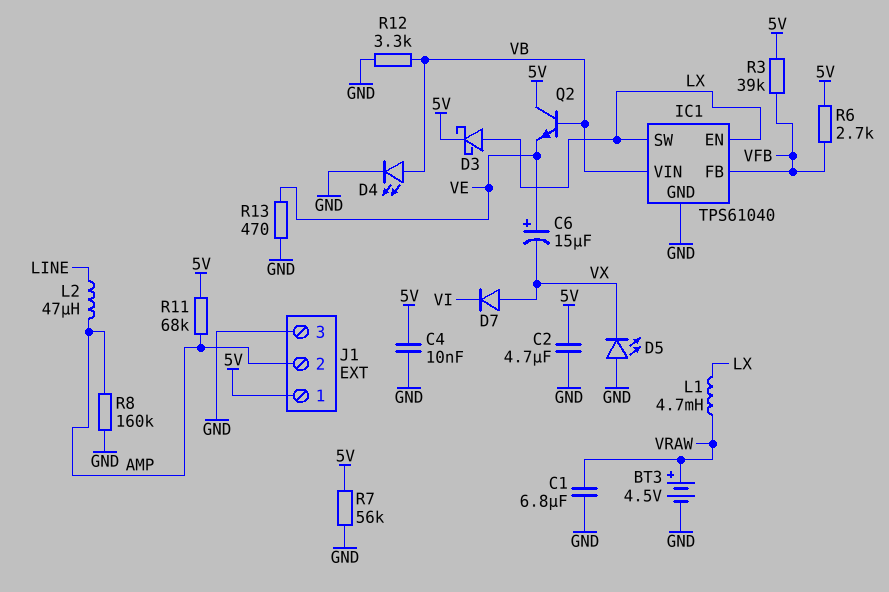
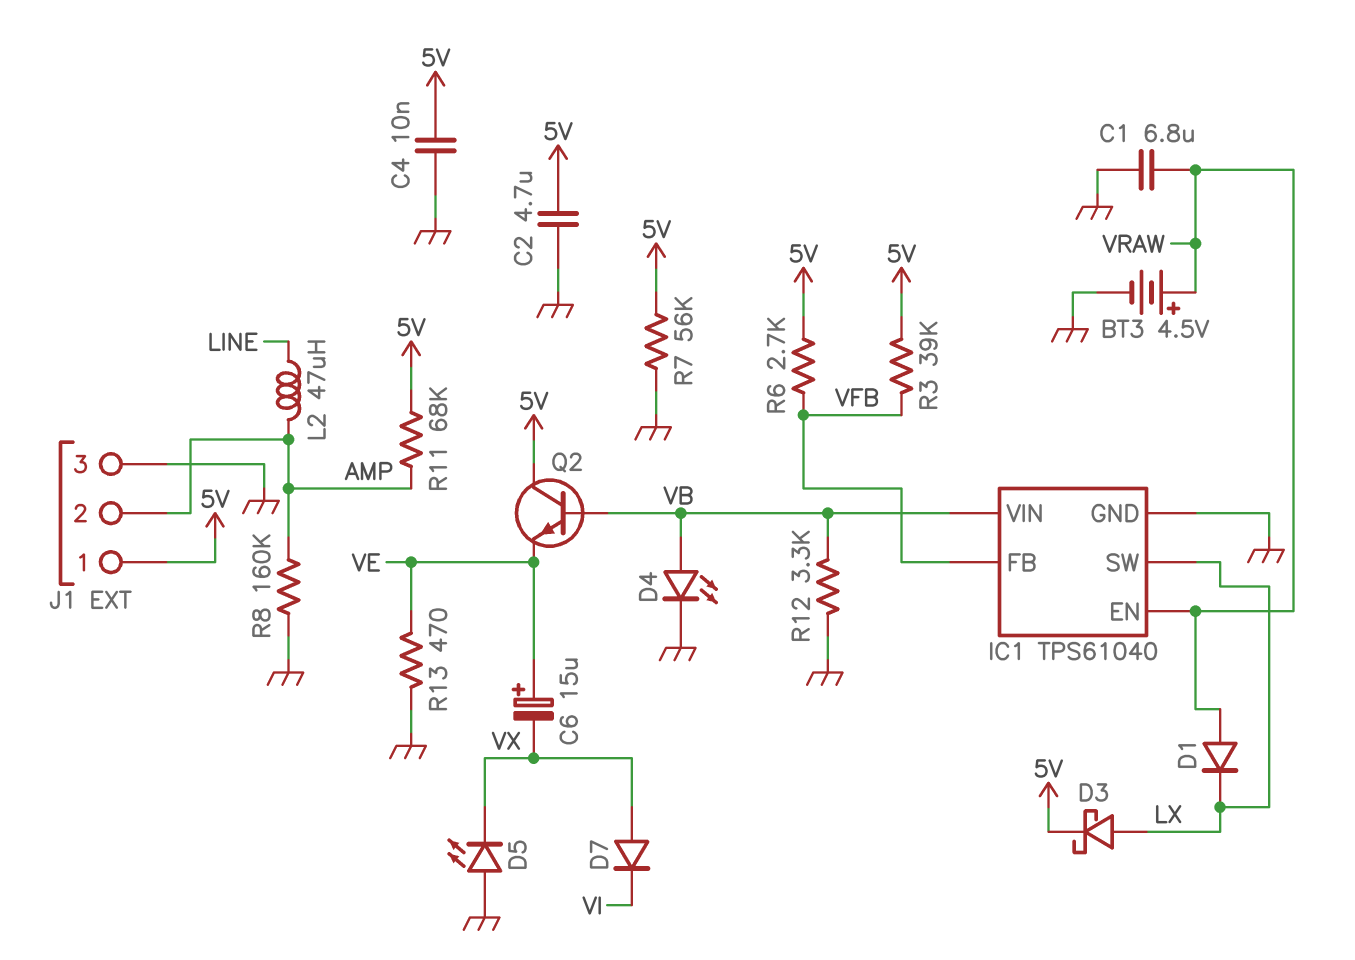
D1: none -> diode (A VRAW, K LX)
IC1 pin EN: LX -> VRAW
L1: 4.7mH (LX, VRAW) -> none

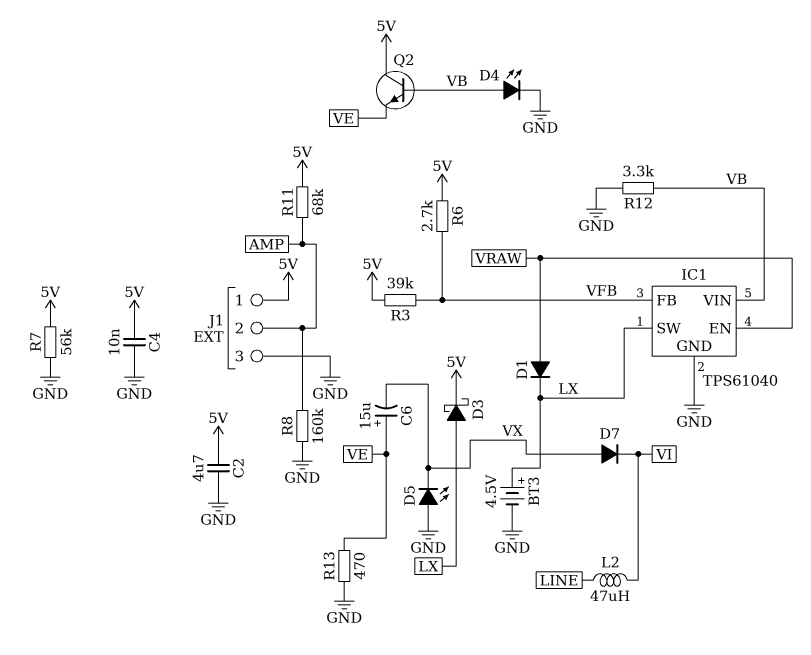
BT3: 4.5V (plus VRAW, minus GND) -> 4.5V (plus LX, minus GND)
C1: 6.8uF (GND, VRAW) -> none
L2: 47uH (AMP, LINE) -> 47uH (LINE, VI)

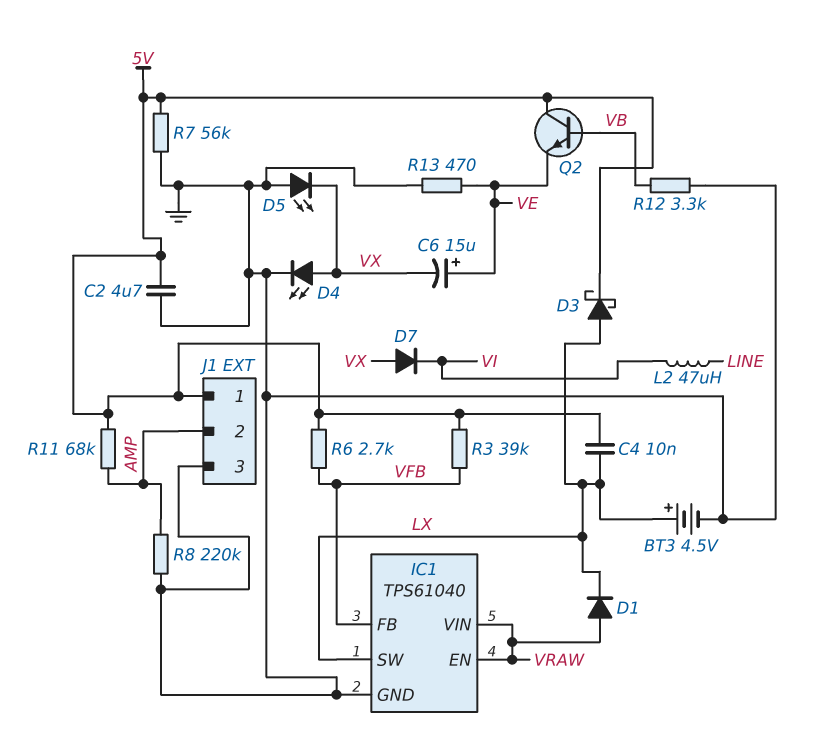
C4: 10nF (5V, GND) -> 10nF (5V, LX)
D4: LED (A VB, K GND) -> LED (A VX, K GND)
IC1 pin VIN: VB -> VRAW
R8: 160k (AMP, GND) -> 220k (AMP, GND)

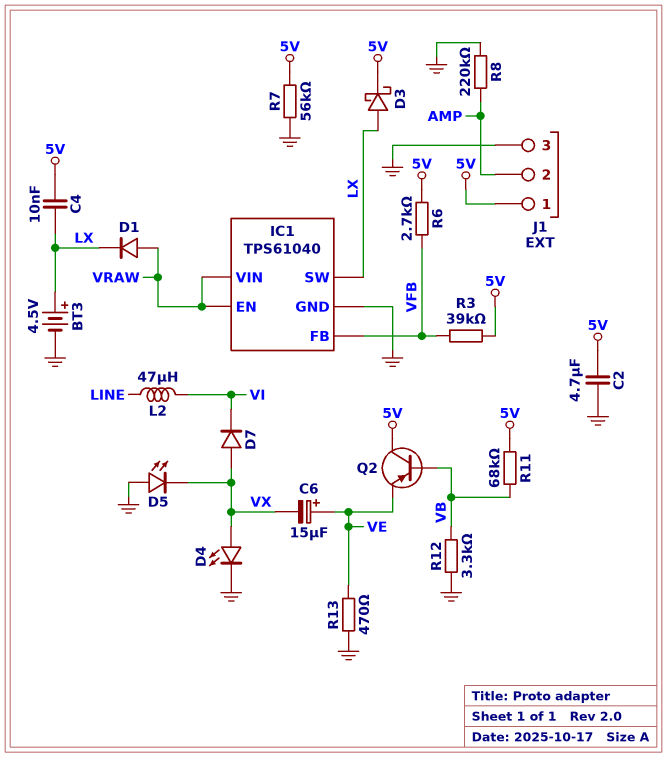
Q2: NPN (B VB, C 5V, E VE) -> PNP (B VB, C 5V, E VE)
R11: 68k (5V, AMP) -> 68k (5V, VB)

